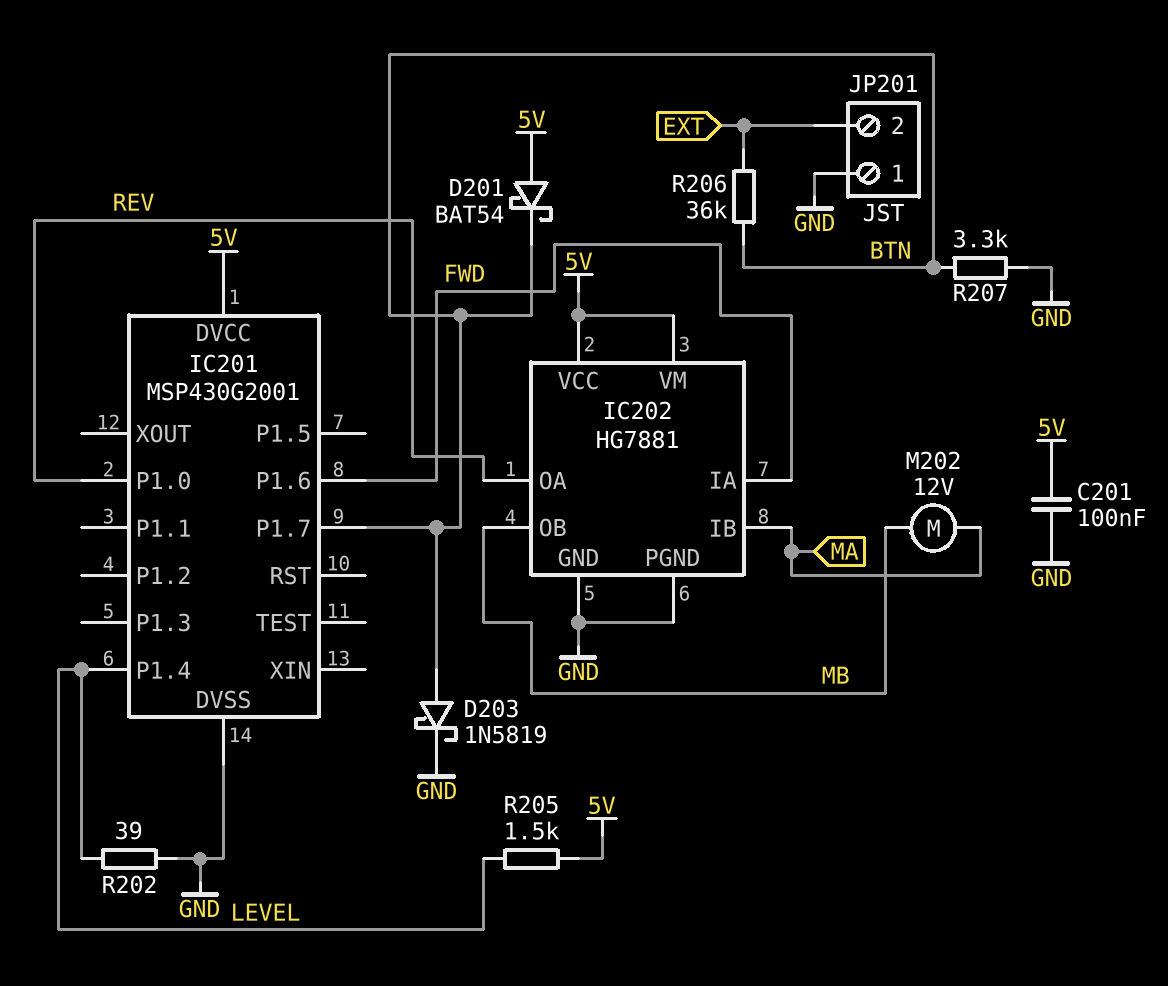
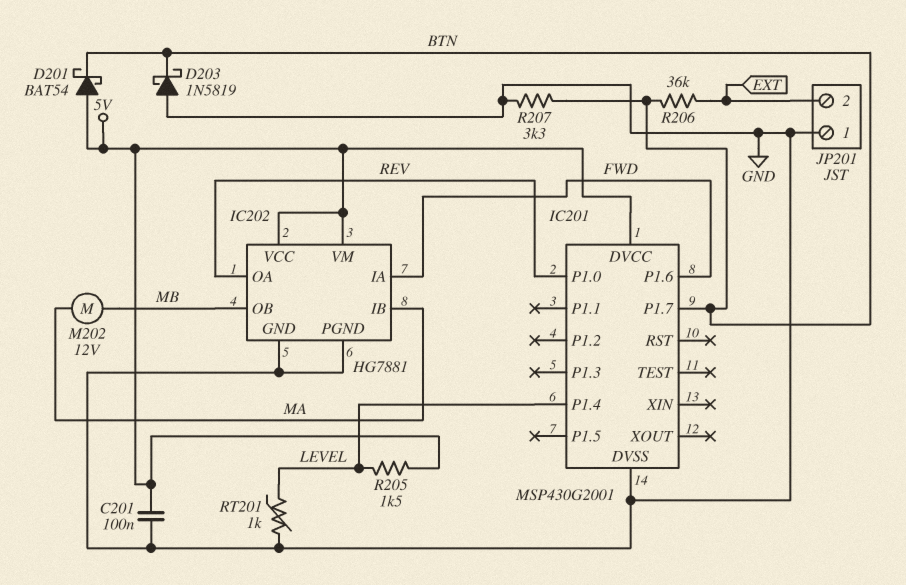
D203: schottky 1N5819 (A BTN, K GND) -> schottky 1N5819 (A GND, K BTN)
R202: 39 (GND, LEVEL) -> none
RT201: none -> 1k (GND, LEVEL)

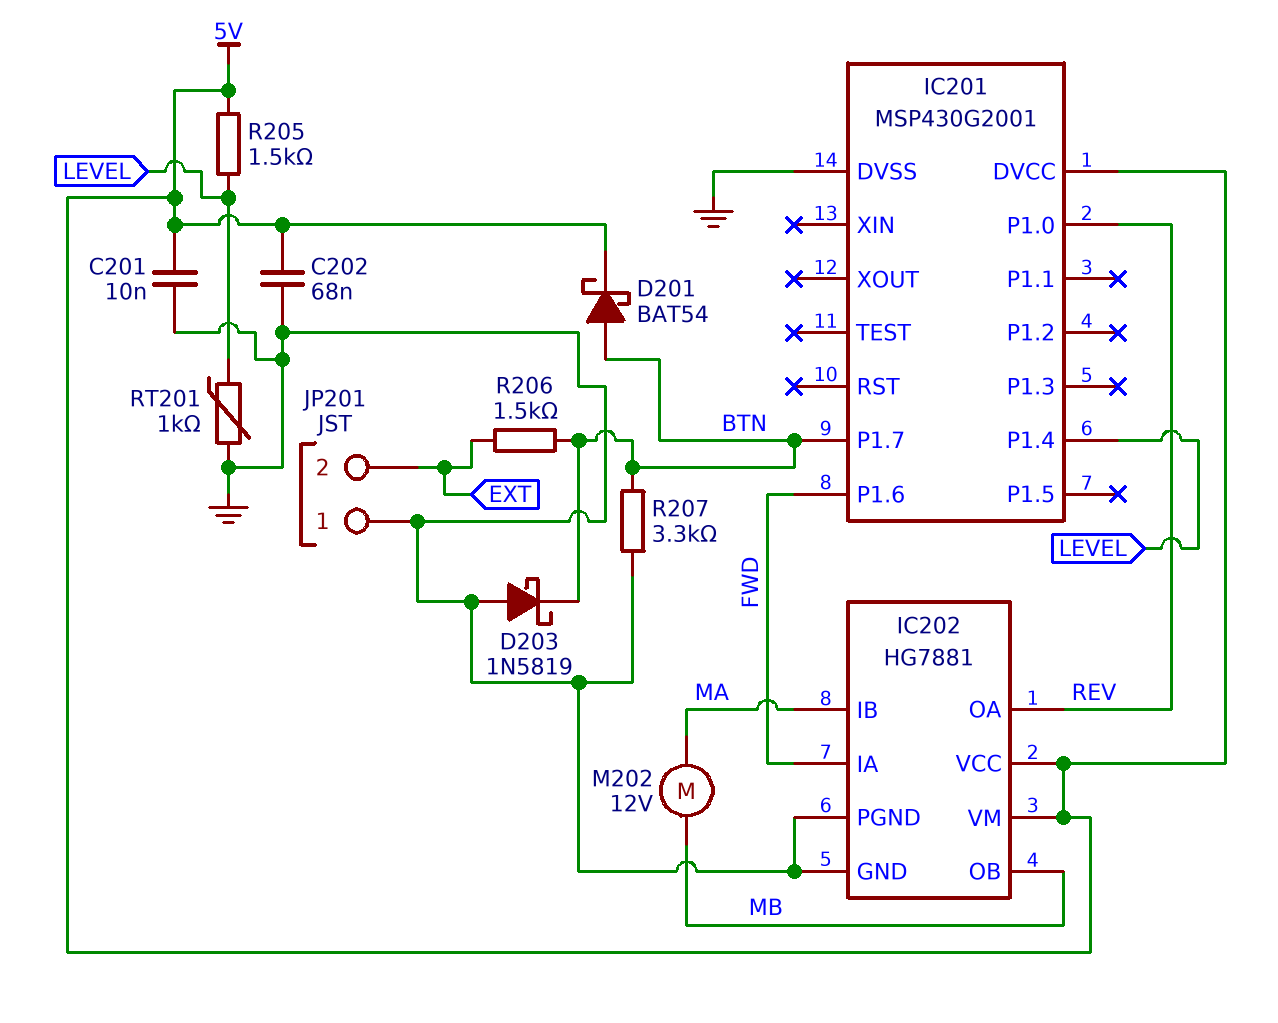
C201: 100nF (5V, GND) -> 10nF (5V, GND)
C202: none -> 68nF (5V, GND)
D201: schottky BAT54 (A 5V, K BTN) -> schottky BAT54 (A BTN, K 5V)
R206: 36k (BTN, EXT) -> 1.5k (BTN, EXT)

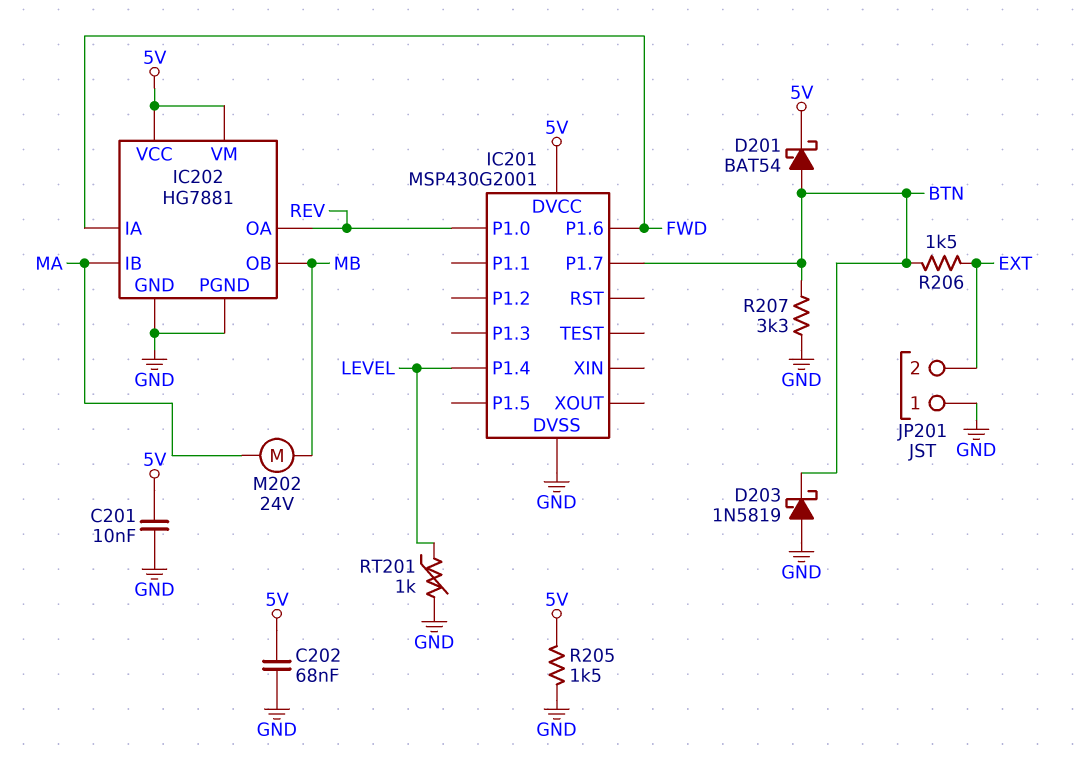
M202: motor 12V (MA, MB) -> motor 24V (MA, MB)
R205: 1.5k (5V, LEVEL) -> 1.5k (5V, GND)

